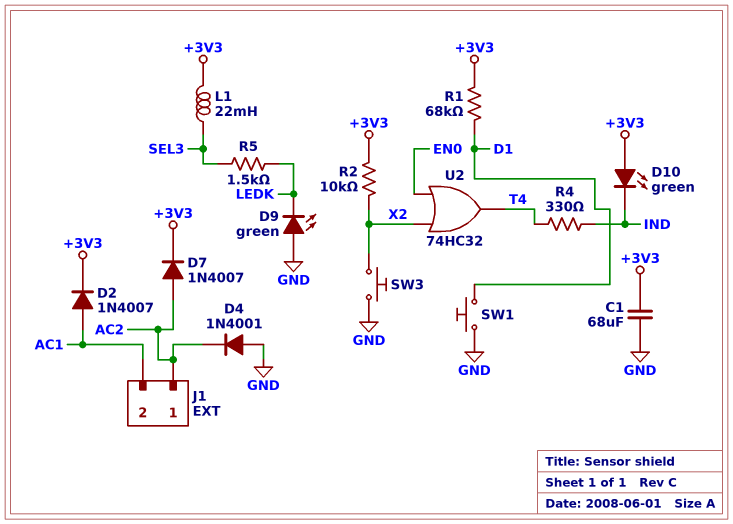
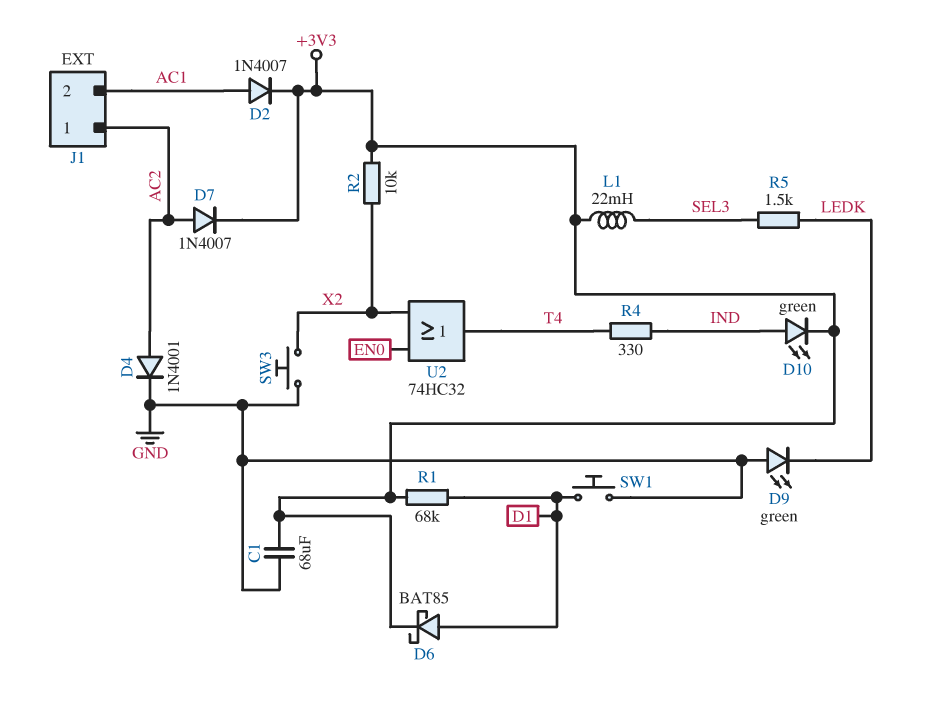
D4: diode 1N4001 (A GND, K AC2) -> diode 1N4001 (A AC2, K GND)
D6: none -> schottky BAT85 (A D1, K +3V3)
D10: LED green (A +3V3, K IND) -> LED green (A IND, K +3V3)

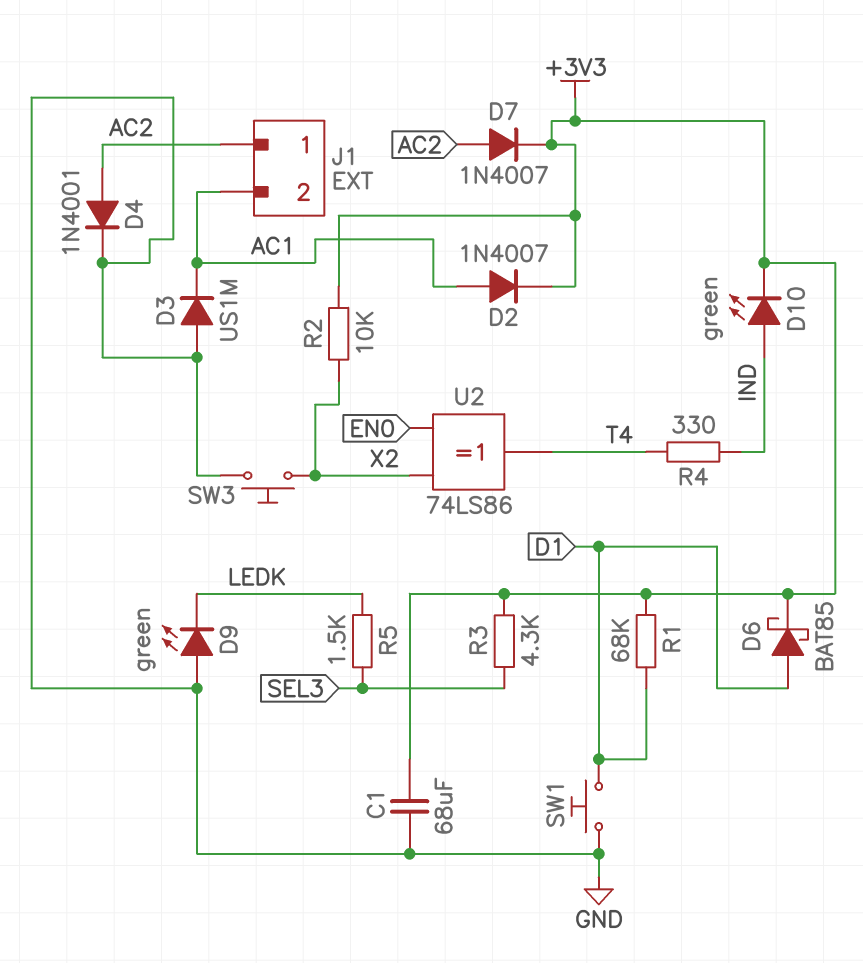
D3: none -> diode US1M (A GND, K AC1)
L1: 22mH (+3V3, SEL3) -> none
R3: none -> 4.3k (+3V3, SEL3)
U2: OR 74HC32 (in EN0, in X2, out T4) -> XOR 74LS86 (in EN0, in X2, out T4)

